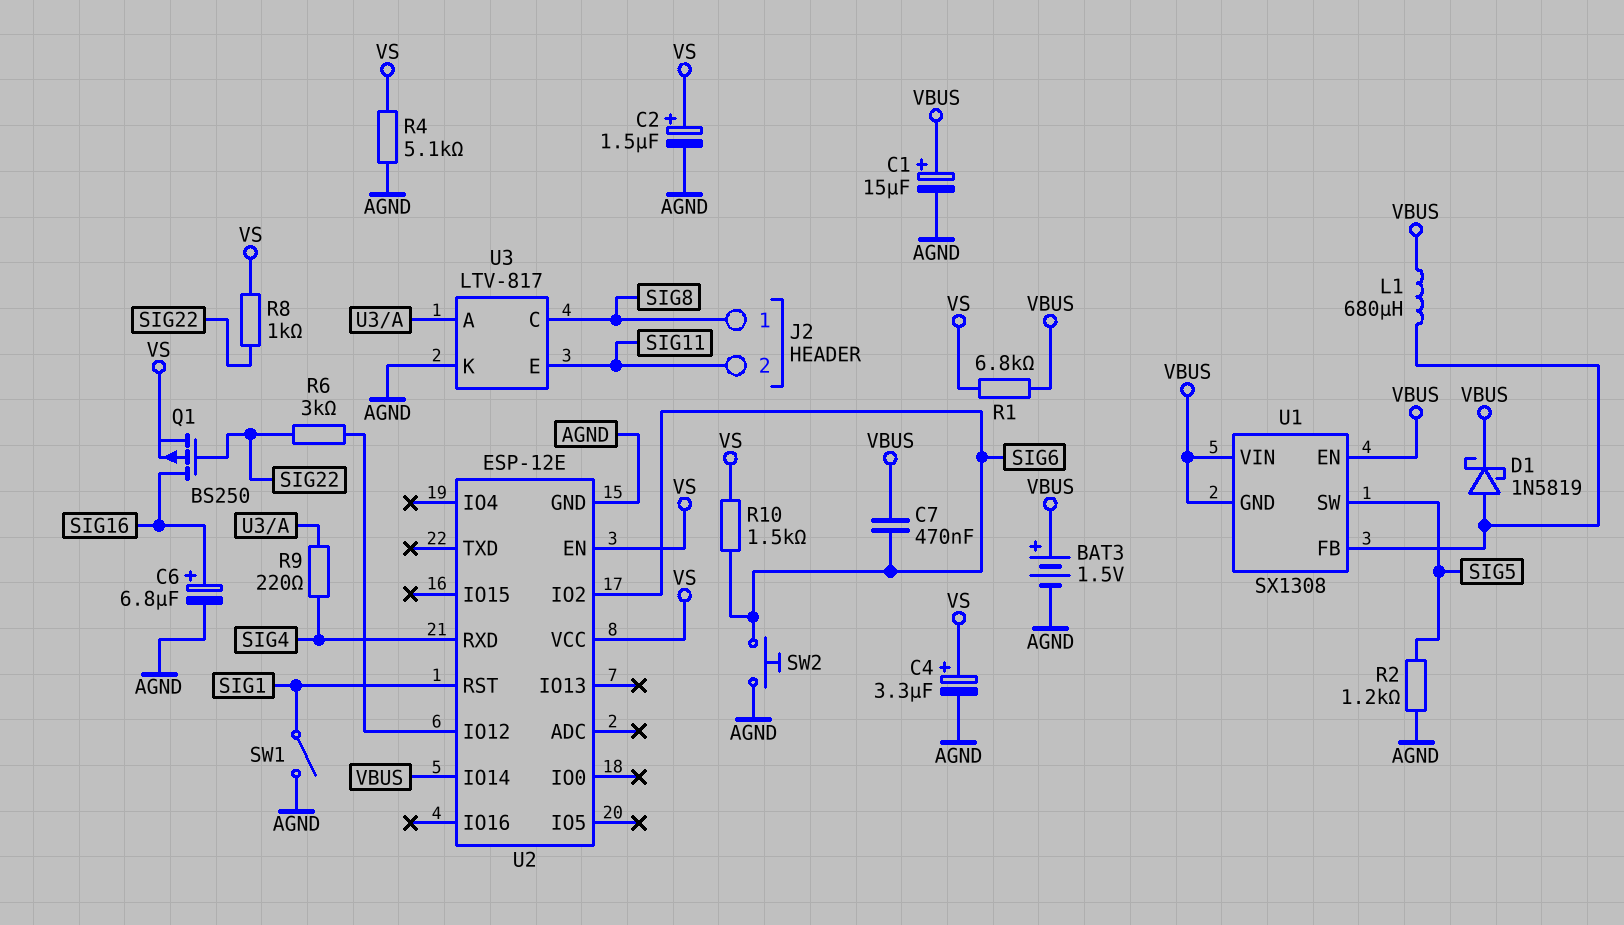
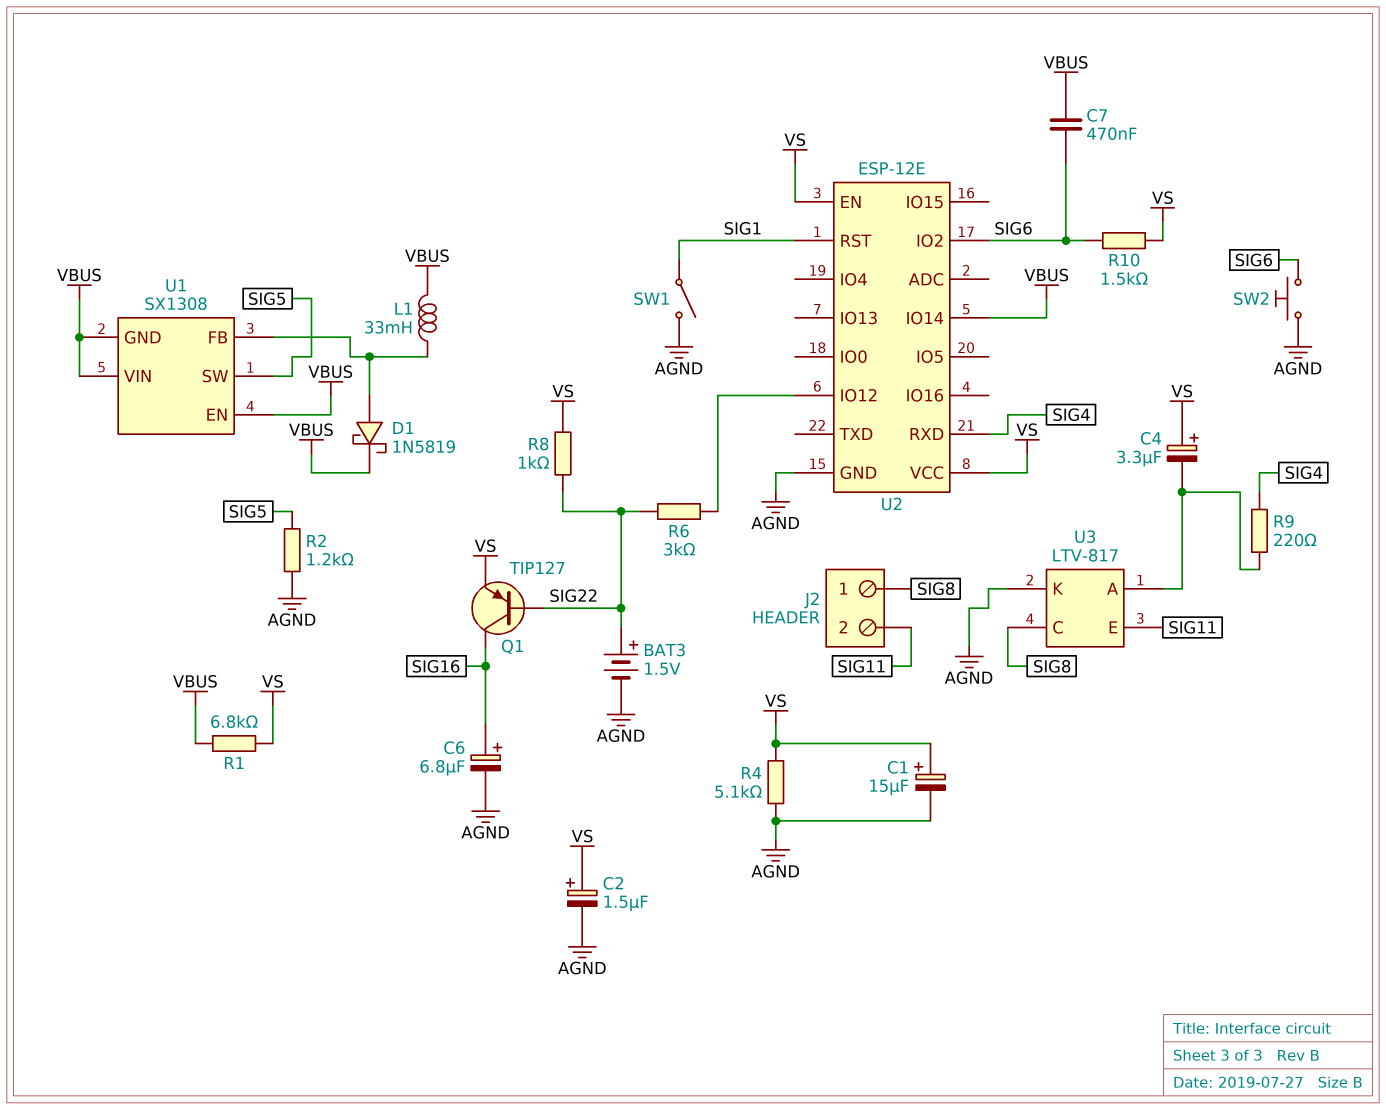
BAT3: 1.5V (plus VBUS, minus AGND) -> 1.5V (plus SIG22, minus AGND)
C1: 15uF (plus VBUS, minus AGND) -> 15uF (plus VS, minus AGND)
C4: 3.3uF (plus VS, minus AGND) -> 3.3uF (plus VS, minus U3/A)
L1: 680uH (U1/FB, VBUS) -> 33mH (U1/FB, VBUS)
Q1: PMOS BS250 (G SIG22, D SIG16, S VS) -> PNP TIP127 (B SIG22, C SIG16, E VS)

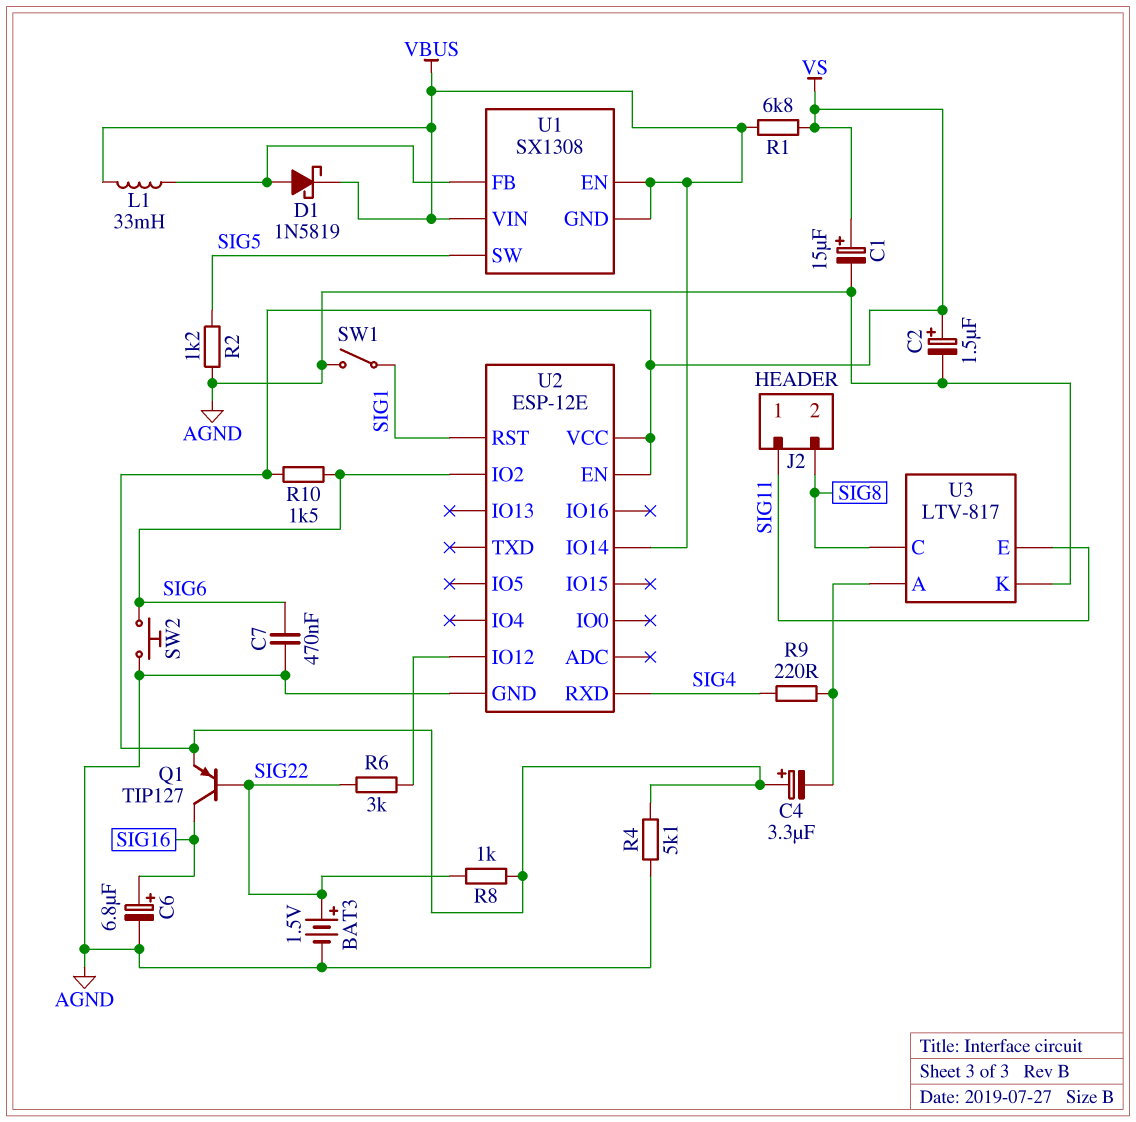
C7: 470nF (SIG6, VBUS) -> 470nF (AGND, SIG6)
J2 pin 1: SIG8 -> SIG11
J2 pin 2: SIG11 -> SIG8

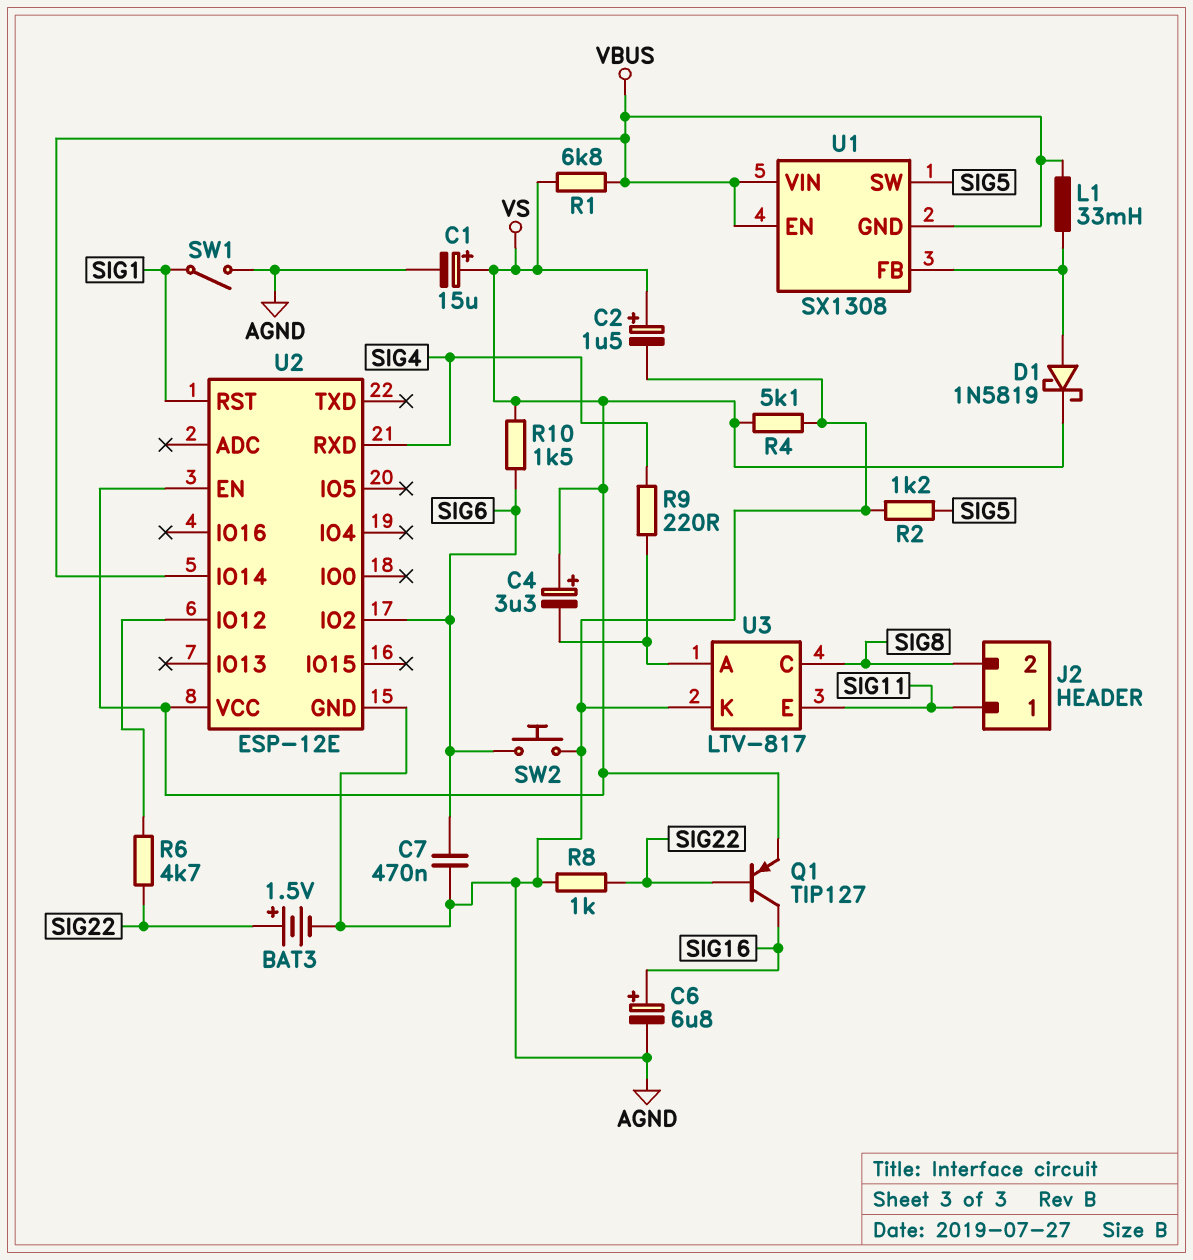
D1: schottky 1N5819 (A U1/FB, K VBUS) -> schottky 1N5819 (A U1/FB, K VS)
R6: 3k (SIG22, U2/IO12) -> 4.7k (SIG22, U2/IO12)
R8: 1k (SIG22, VS) -> 1k (AGND, SIG22)

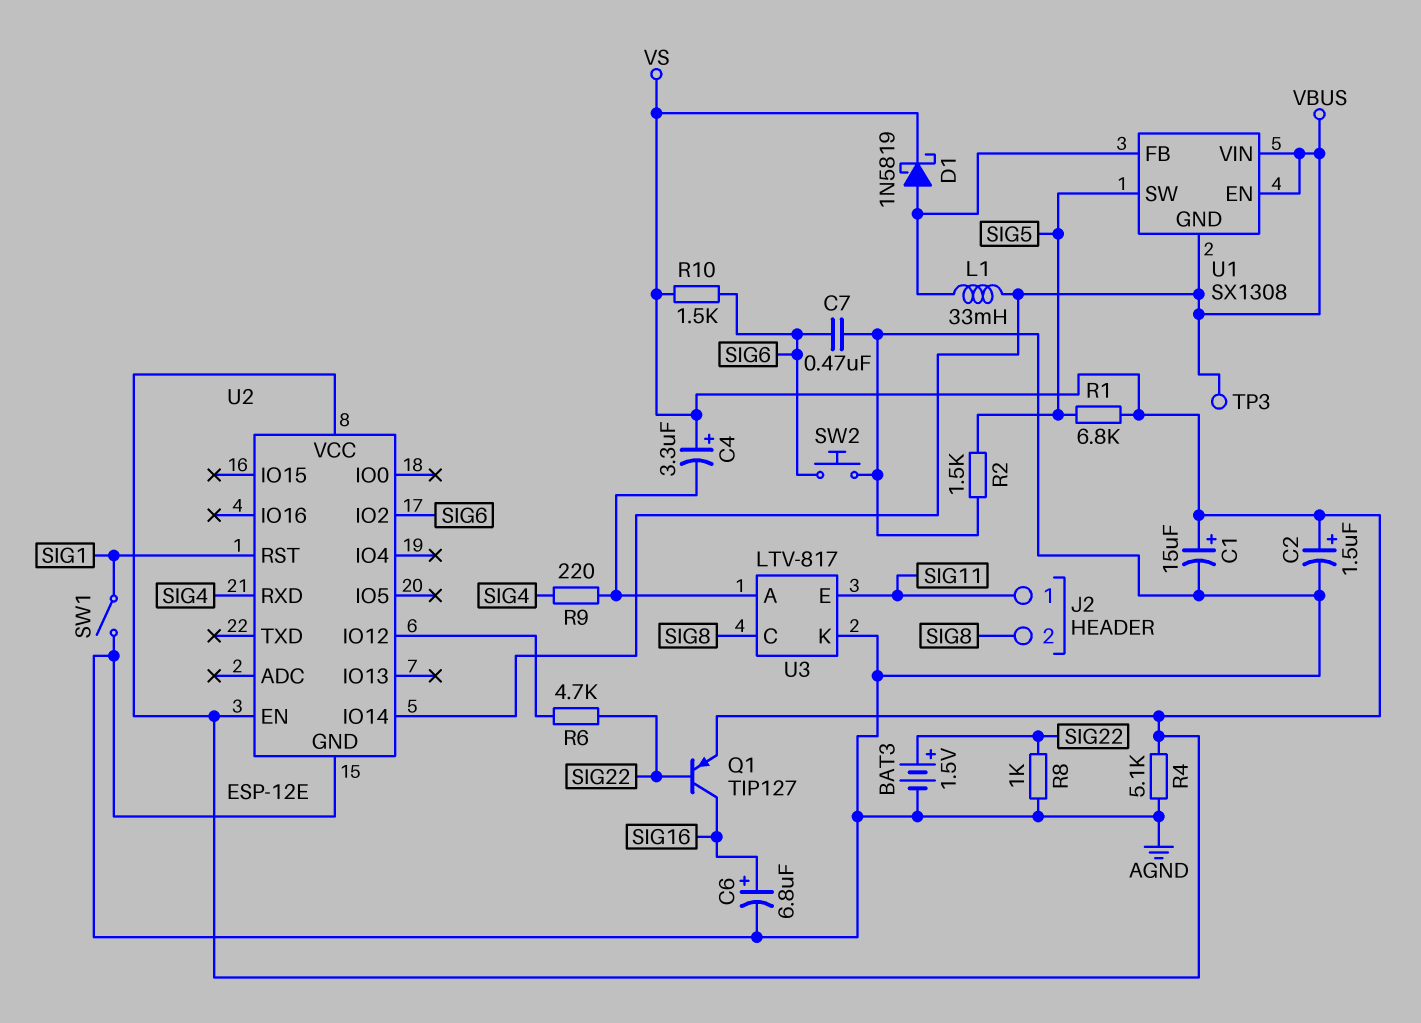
R1: 6.8k (VBUS, VS) -> 6.8k (SIG5, VS)
R2: 1.2k (AGND, SIG5) -> 1.5k (AGND, SIG5)
TP3: none -> test point (VBUS)

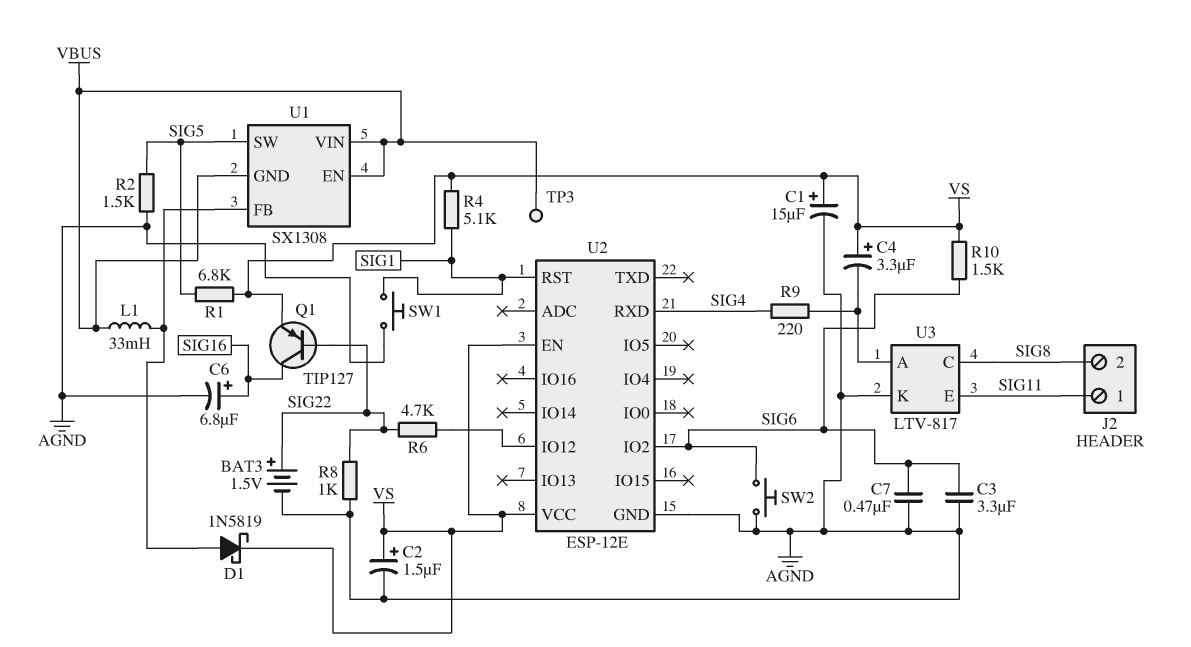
C3: none -> 3.3uF (AGND, SIG6)
R4: 5.1k (AGND, VS) -> 5.1k (SIG1, VS)
SW1: switch (AGND, SIG1) -> button (AGND, SIG1)
U2 pin IO14: VBUS -> none

